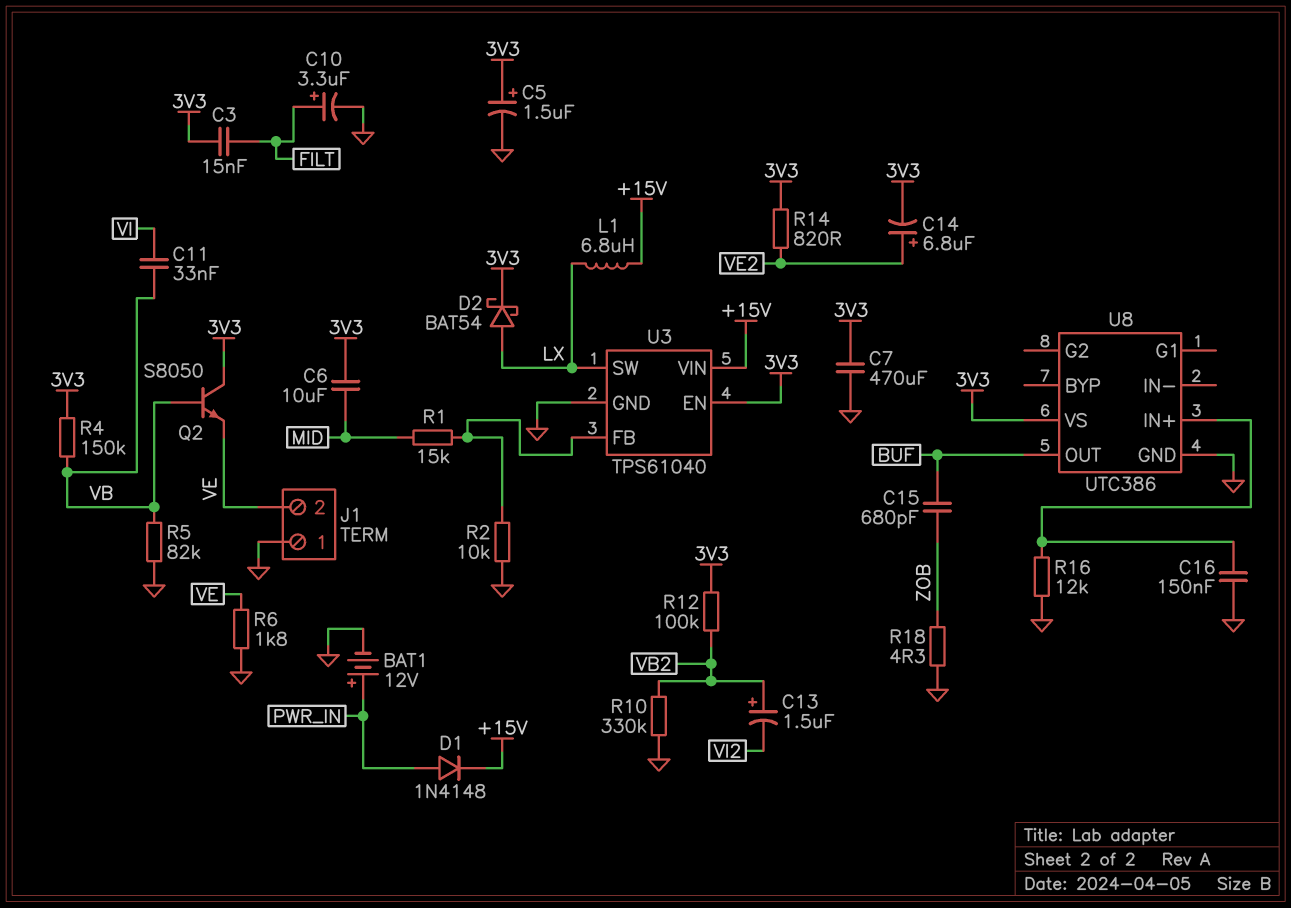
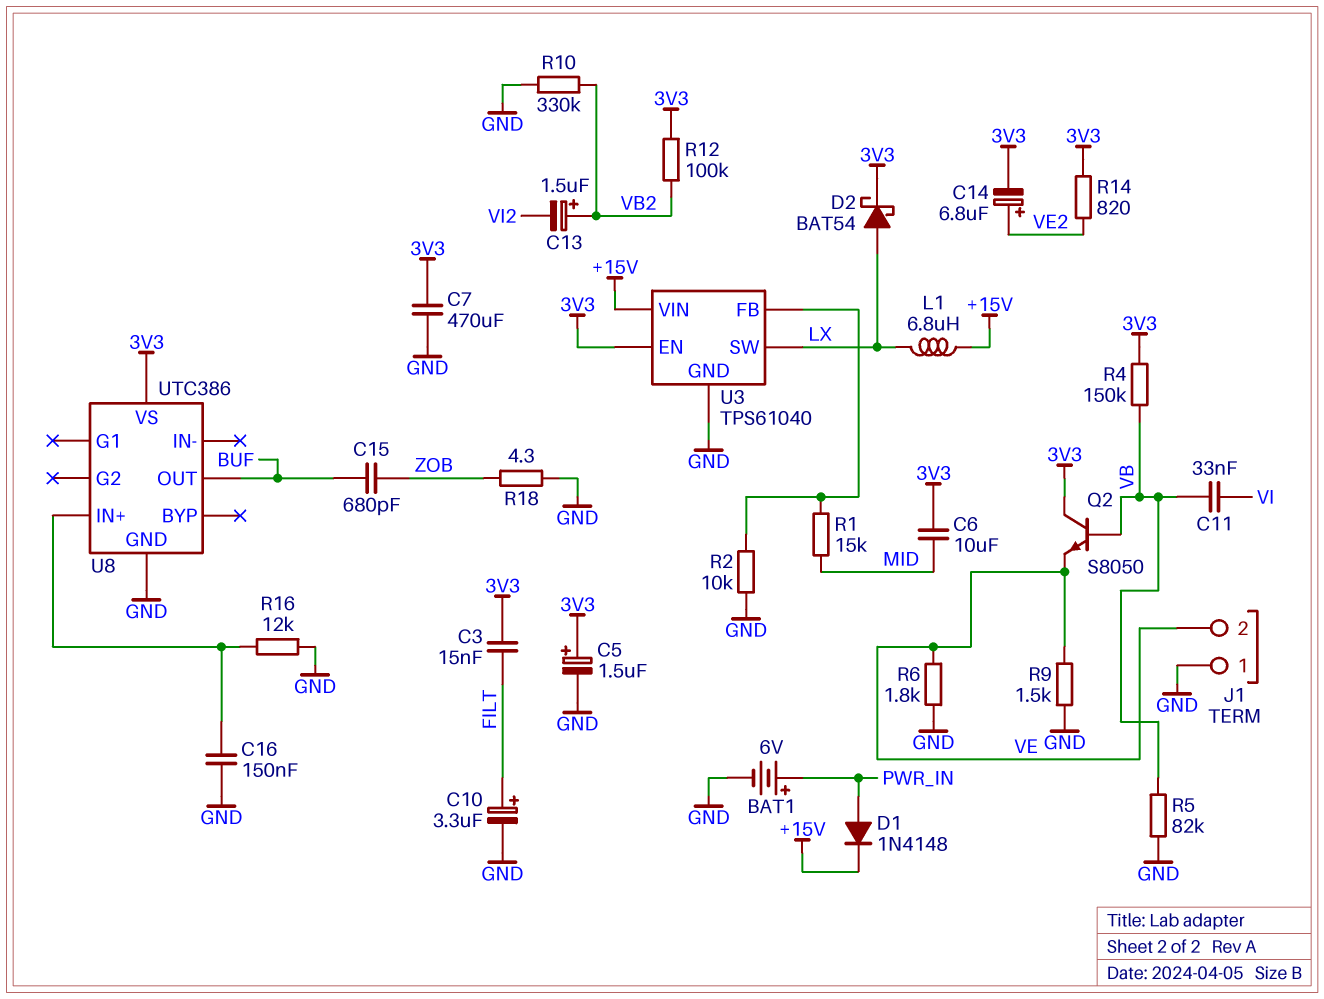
BAT1: 12V (plus PWR_IN, minus GND) -> 6V (plus PWR_IN, minus GND)
R9: none -> 1.5k (GND, VE)

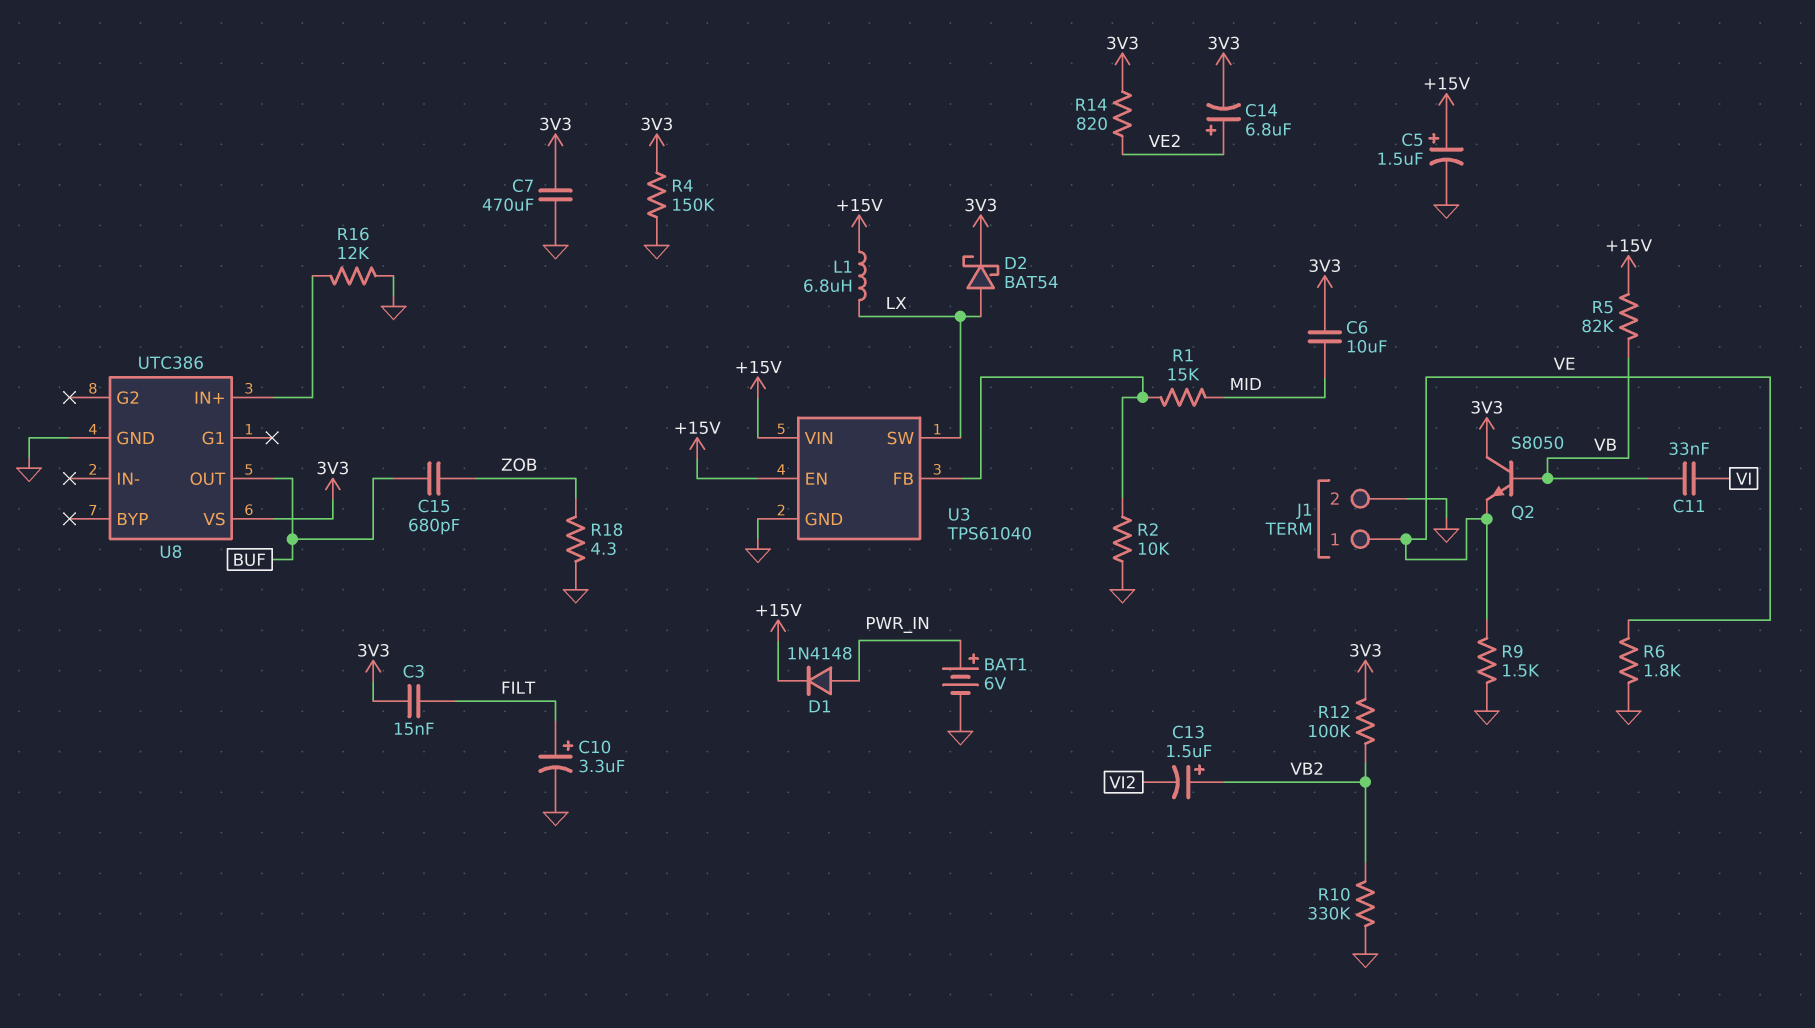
C5: 1.5uF (plus 3V3, minus GND) -> 1.5uF (plus +15V, minus GND)
C16: 150nF (GND, U8/IN+) -> none
J1 pin 1: GND -> VE
J1 pin 2: VE -> GND
R4: 150k (3V3, VB) -> 150k (3V3, GND)
R5: 82k (GND, VB) -> 82k (+15V, VB)
U3 pin EN: 3V3 -> +15V

